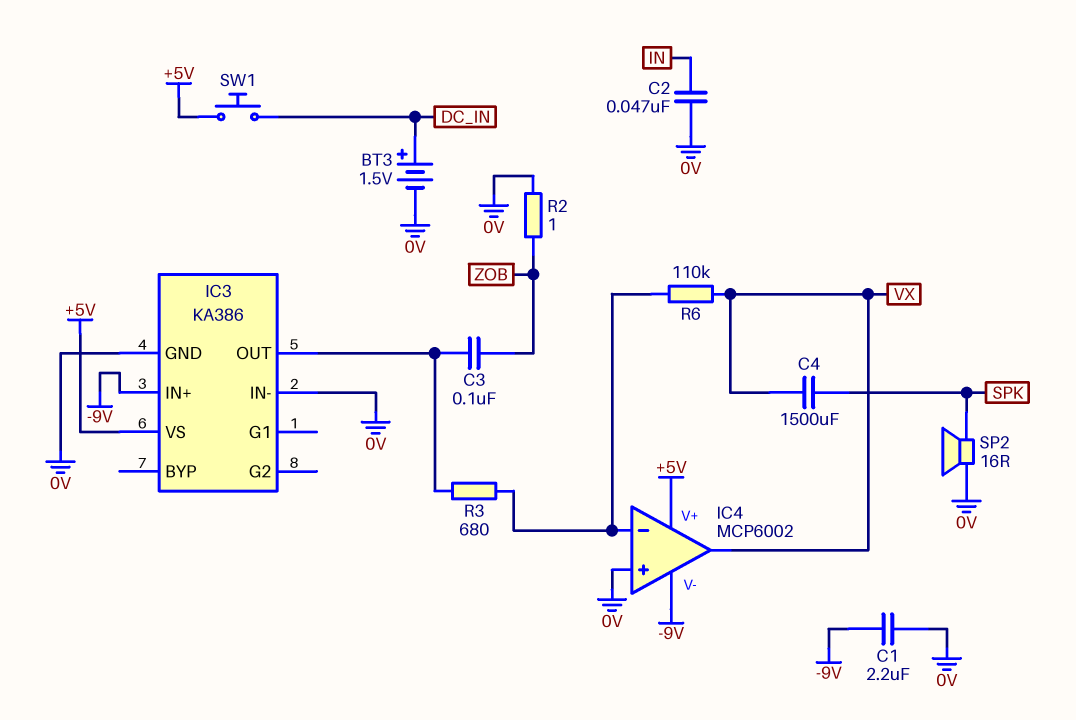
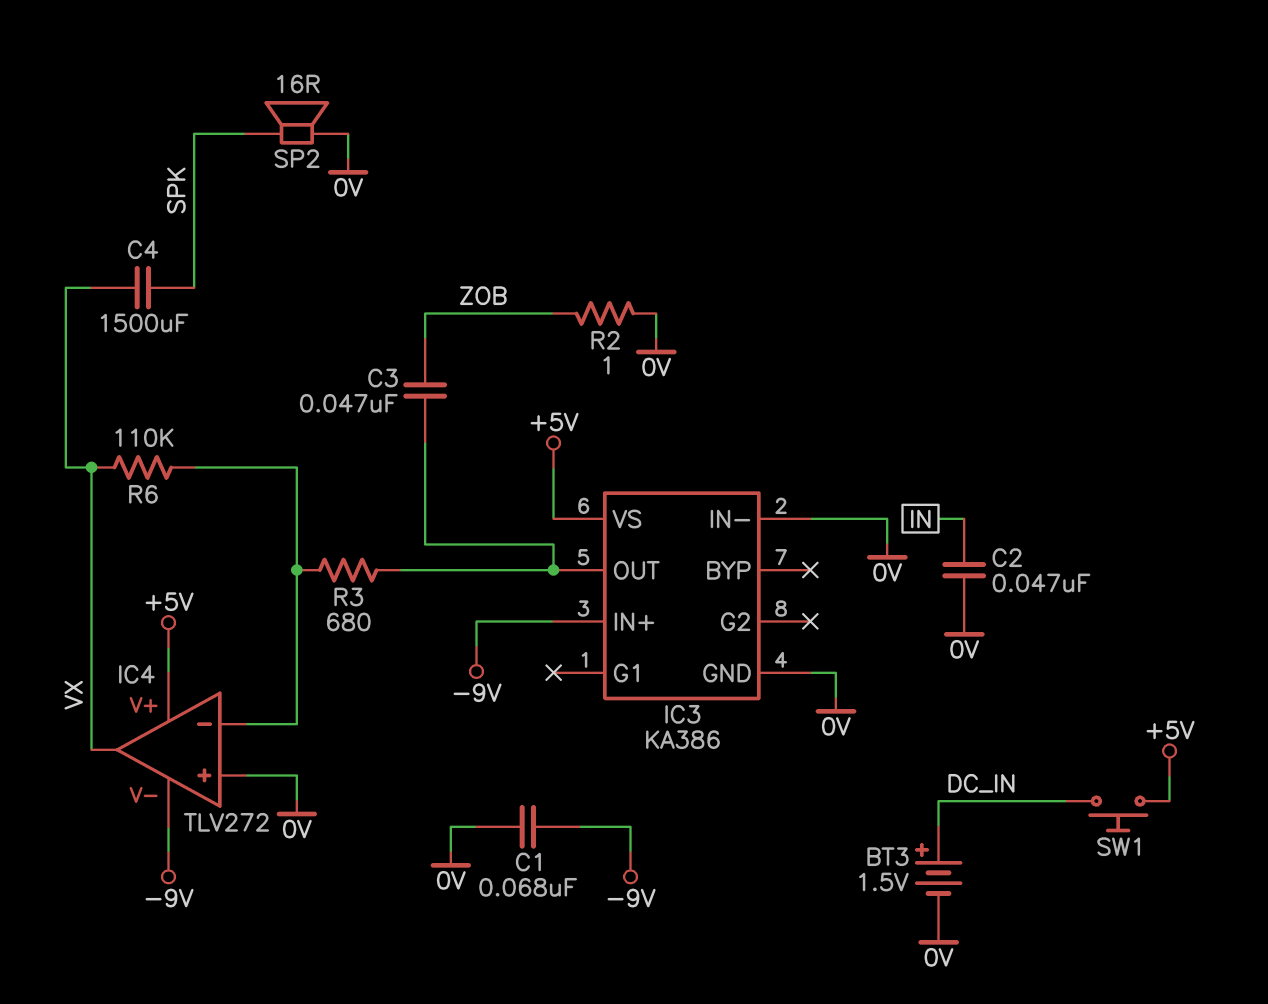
C1: 2.2uF (-9V, 0V) -> 68nF (-9V, 0V)
C3: 100nF (IC3/OUT, ZOB) -> 47nF (IC3/OUT, ZOB)
IC4: MCP6002 -> TLV272

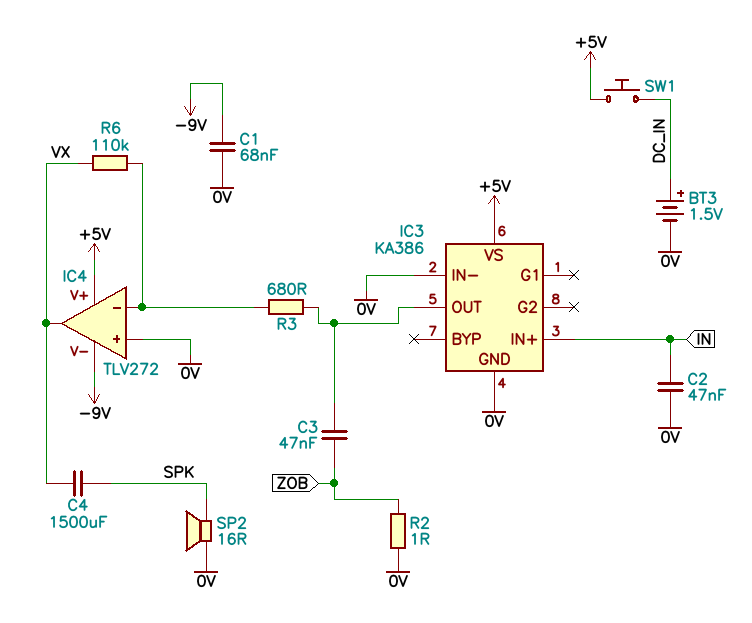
IC3 pin IN+: -9V -> IN

